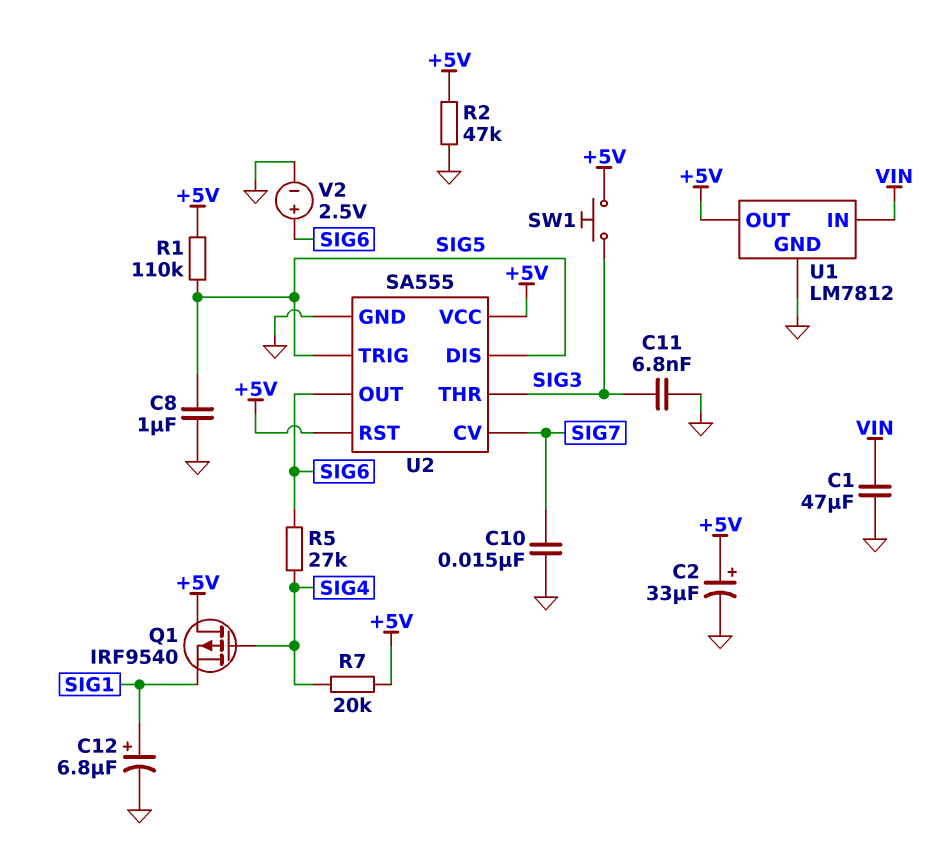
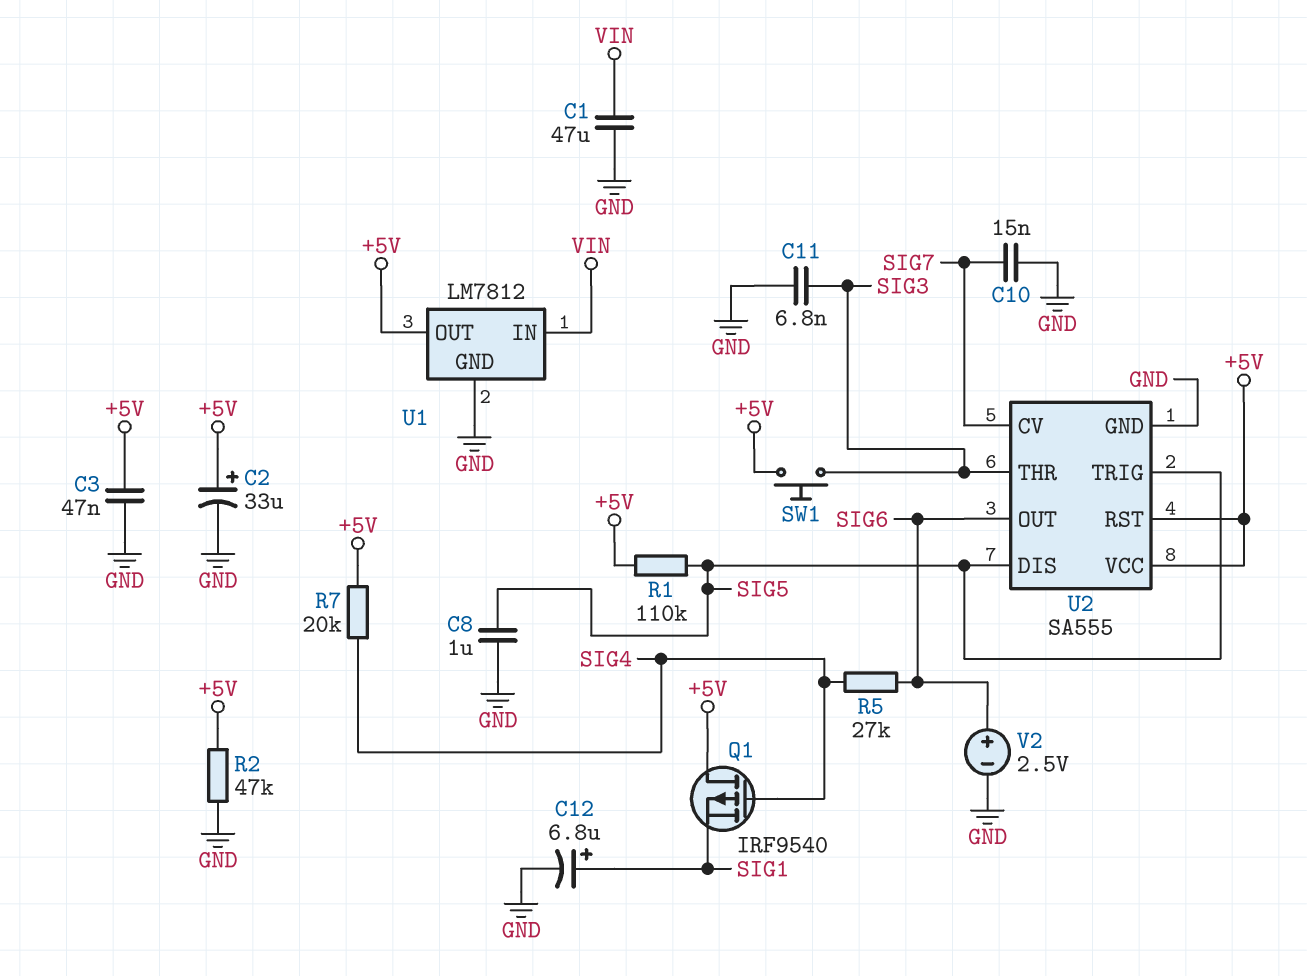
C3: none -> 47nF (+5V, GND)

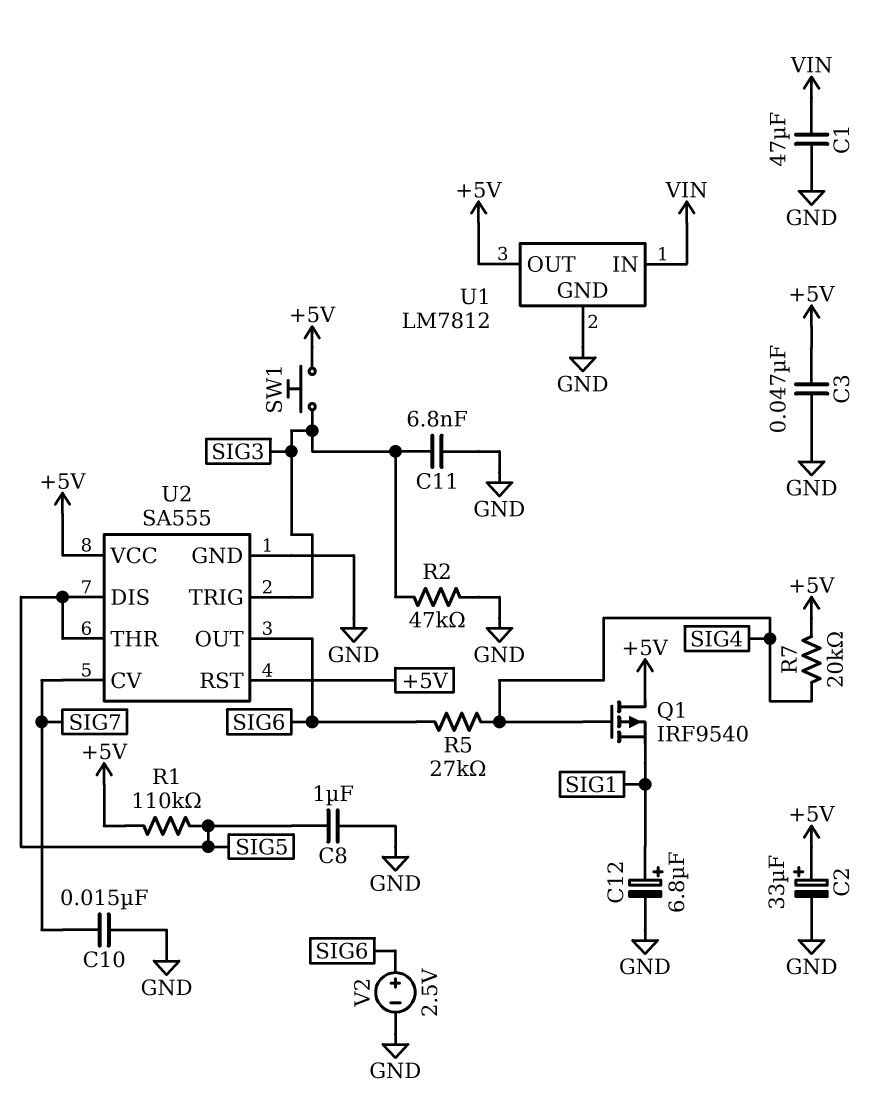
R2: 47k (+5V, GND) -> 47k (GND, SIG3)
U2 pin THR: SIG3 -> SIG5
U2 pin TRIG: SIG5 -> SIG3

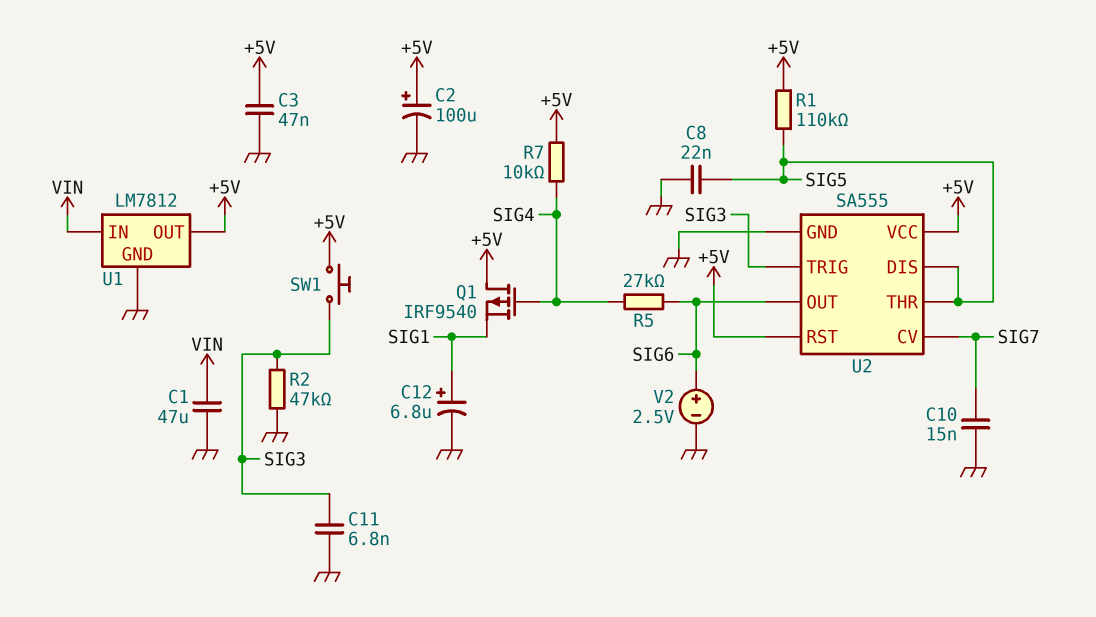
C2: 33uF (plus +5V, minus GND) -> 100uF (plus +5V, minus GND)
C8: 1uF (GND, SIG5) -> 22nF (GND, SIG5)
R7: 20k (+5V, SIG4) -> 10k (+5V, SIG4)

